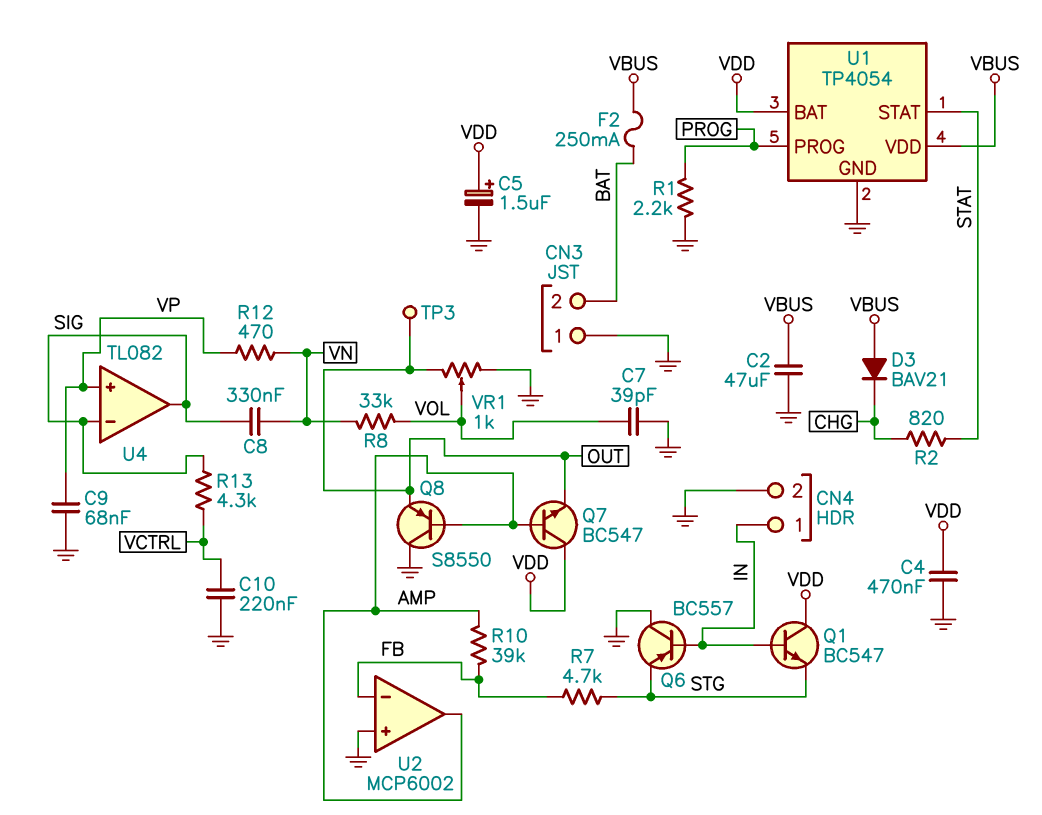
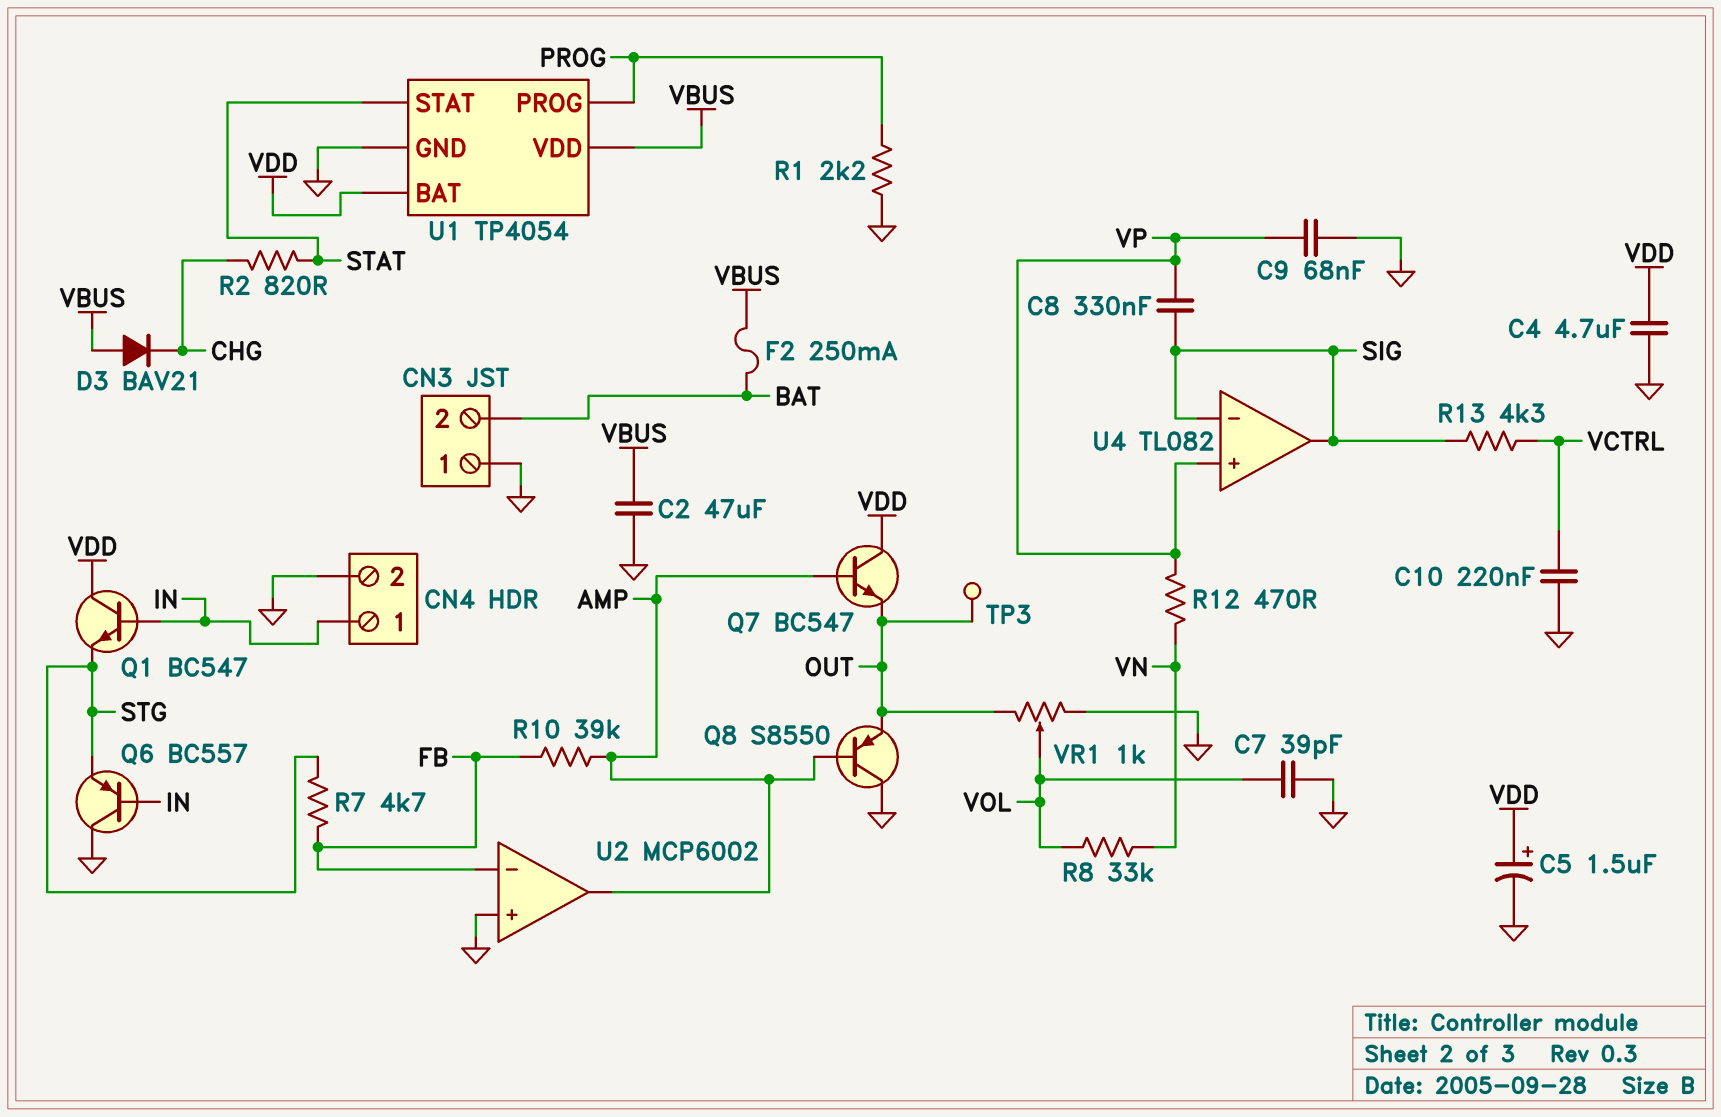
C4: 470nF (GND, VDD) -> 4.7uF (GND, VDD)
C8: 330nF (SIG, VN) -> 330nF (SIG, VP)

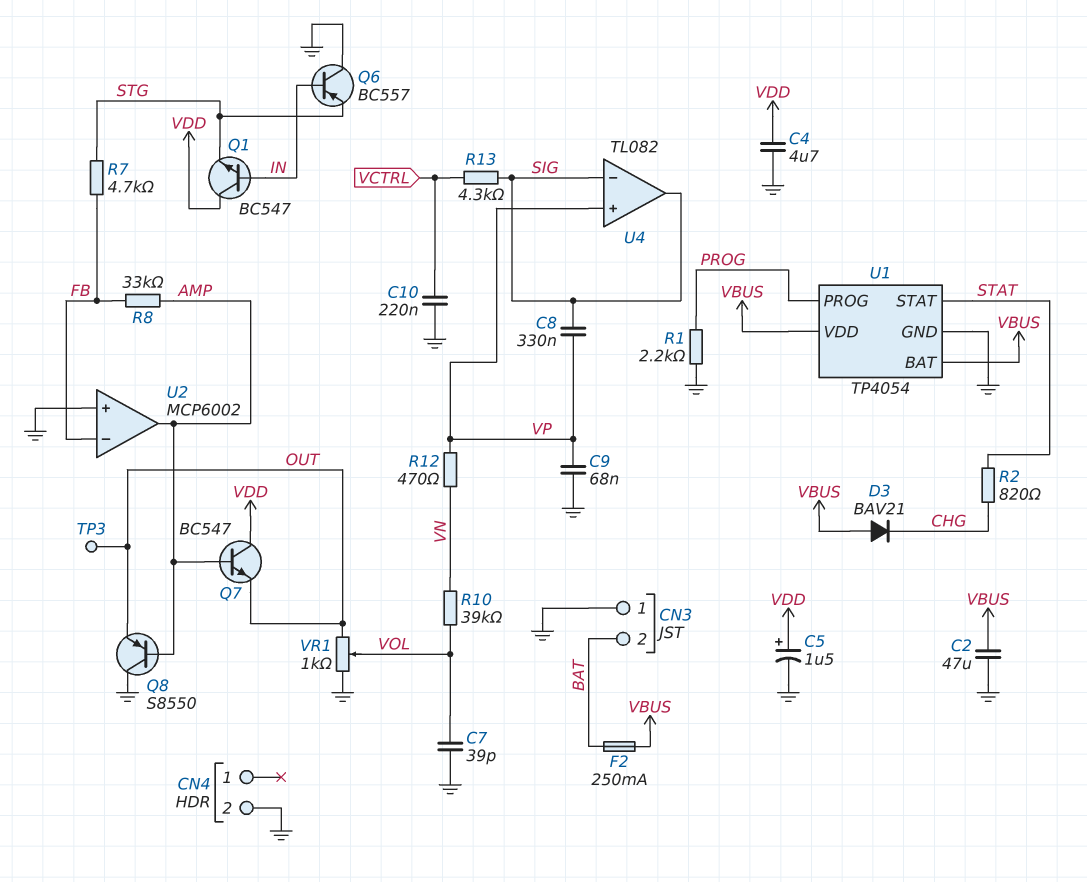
CN4 pin 1: IN -> none
R8: 33k (VN, VOL) -> 33k (AMP, FB)
R10: 39k (AMP, FB) -> 39k (VN, VOL)
U1 pin BAT: VDD -> VBUS

